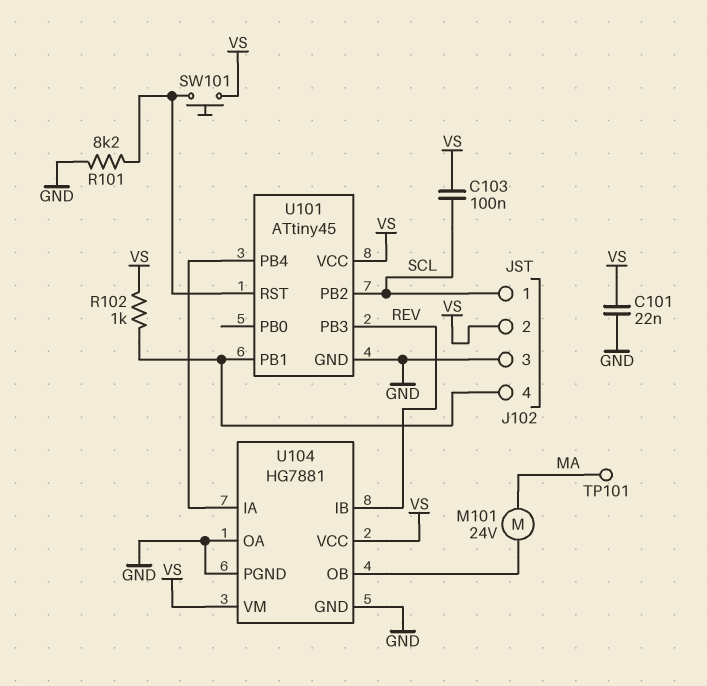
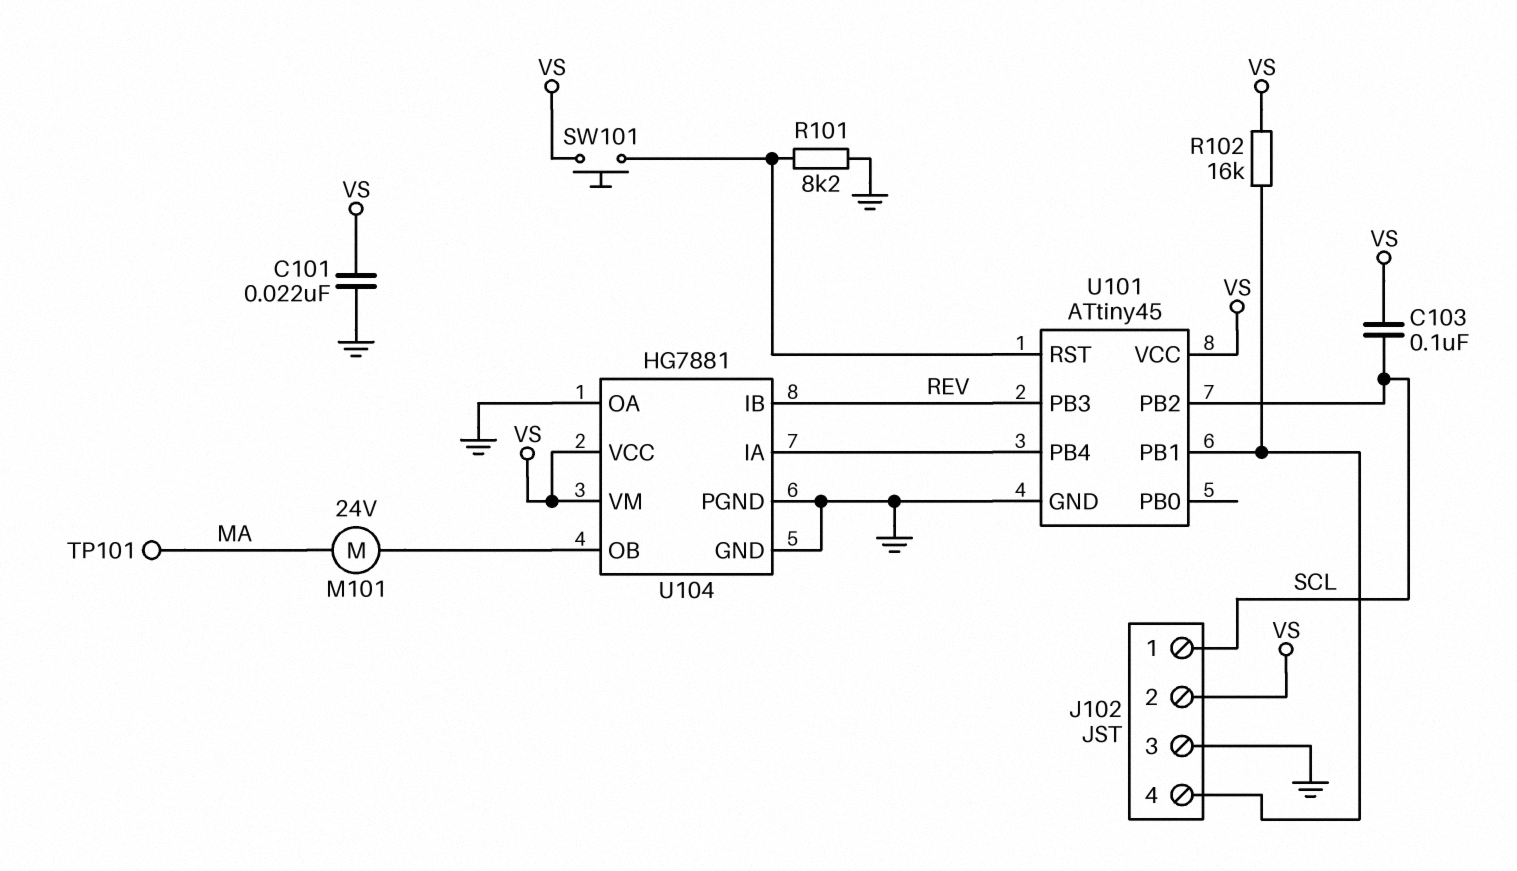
R102: 1k (J102/4, VS) -> 16k (J102/4, VS)

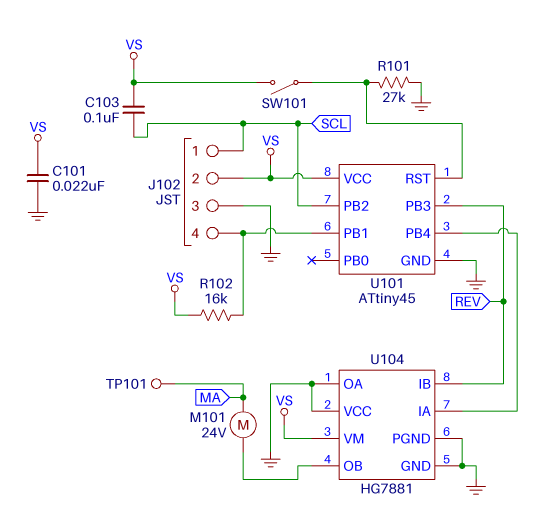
R101: 8.2k (GND, U101/RST) -> 27k (GND, U101/RST)
SW101: button (U101/RST, VS) -> switch (U101/RST, VS)
U104 pin VCC: VS -> GND

